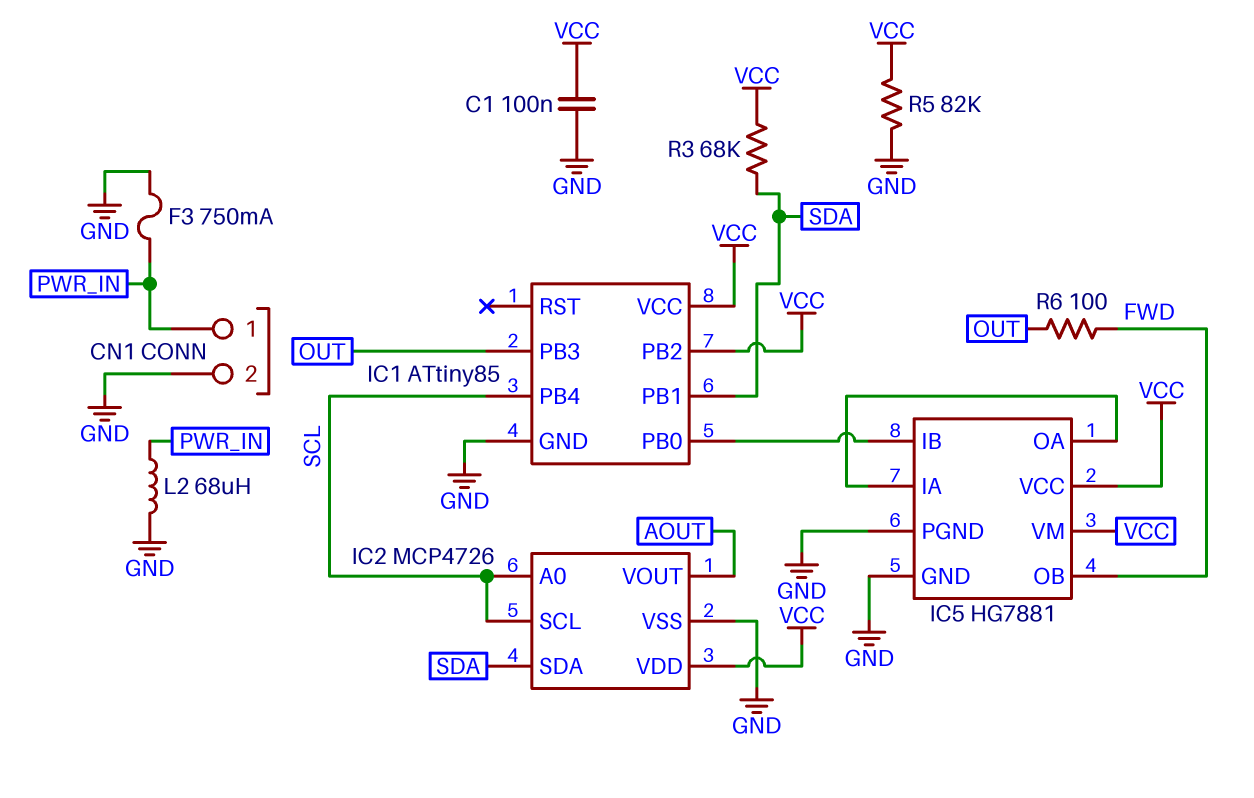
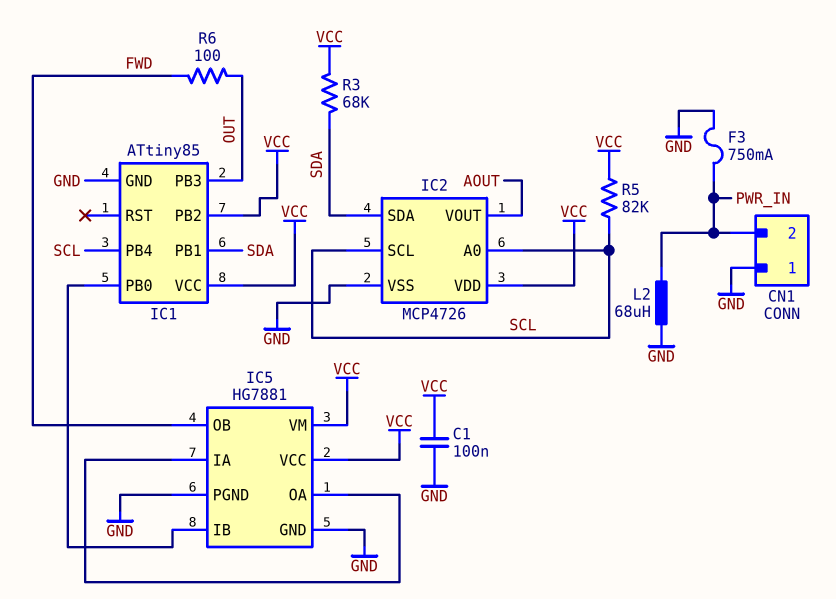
CN1 pin 1: PWR_IN -> GND
CN1 pin 2: GND -> PWR_IN
R5: 82k (GND, VCC) -> 82k (SCL, VCC)

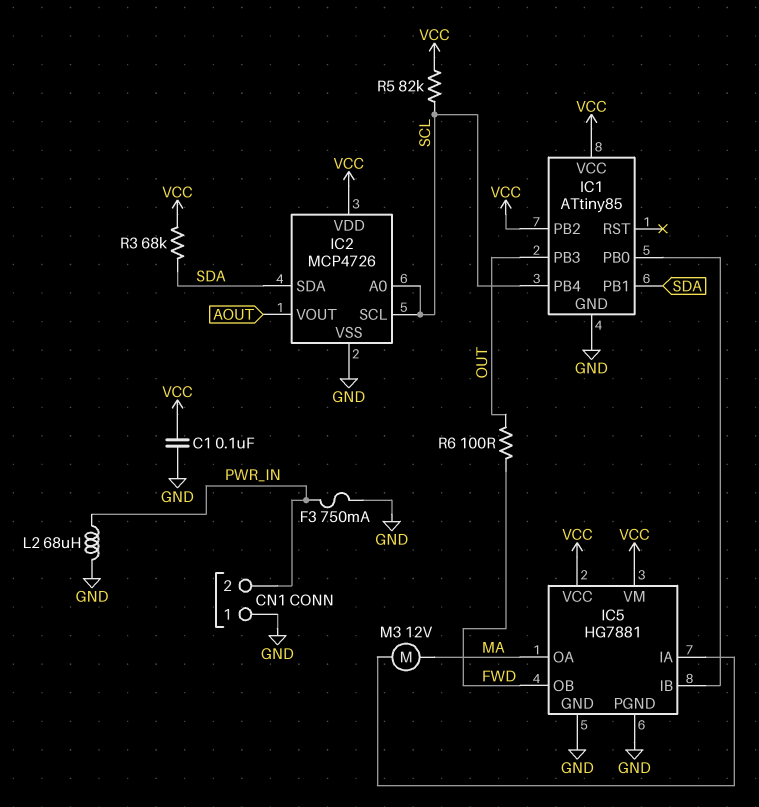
IC5 pin OA: IC5/IA -> MA
M3: none -> motor 12V (IC5/IA, MA)

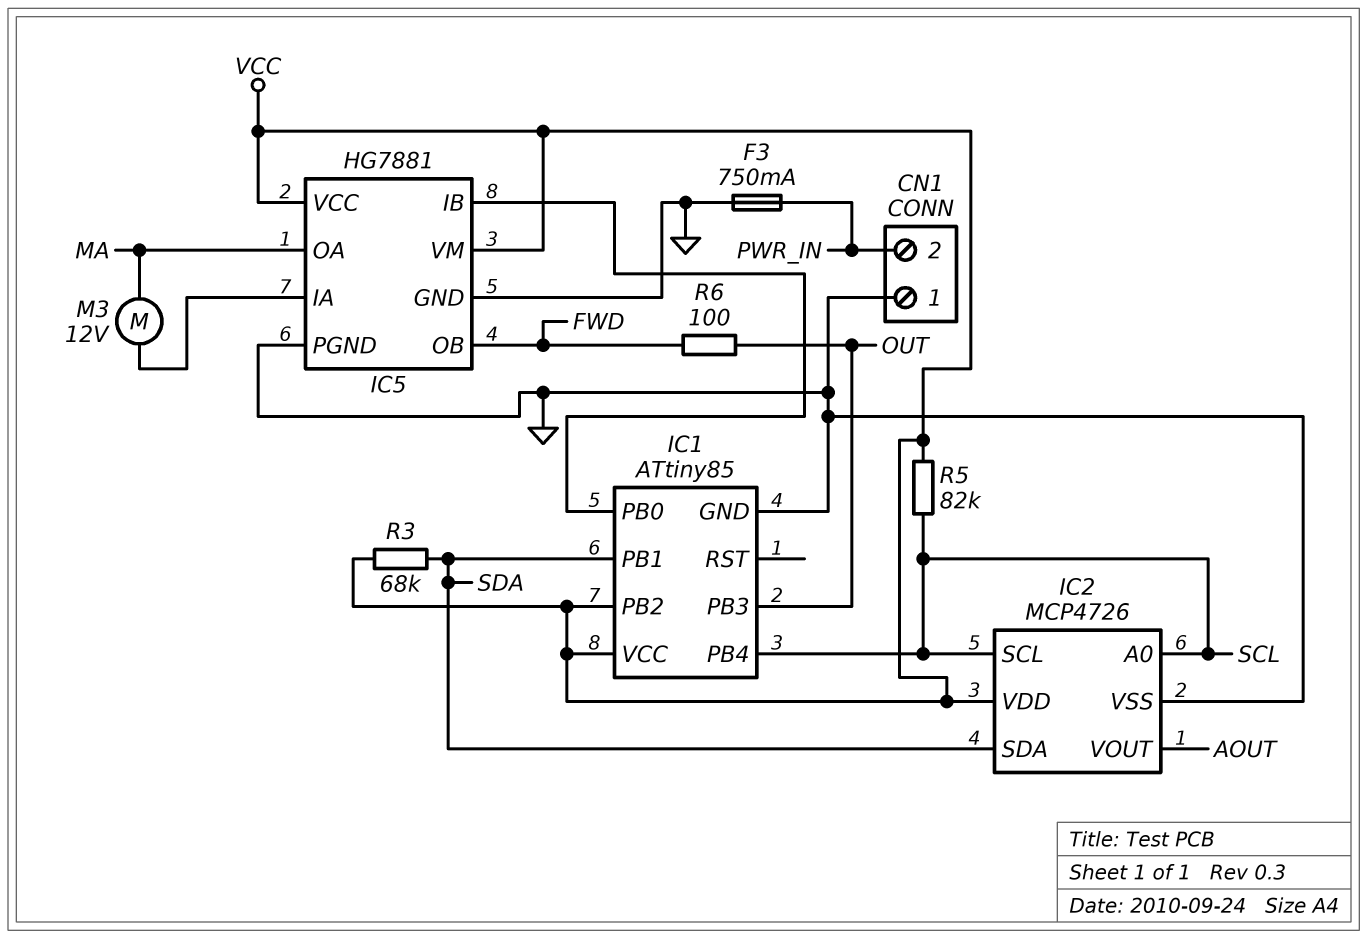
C1: 100nF (GND, VCC) -> none
L2: 68uH (GND, PWR_IN) -> none

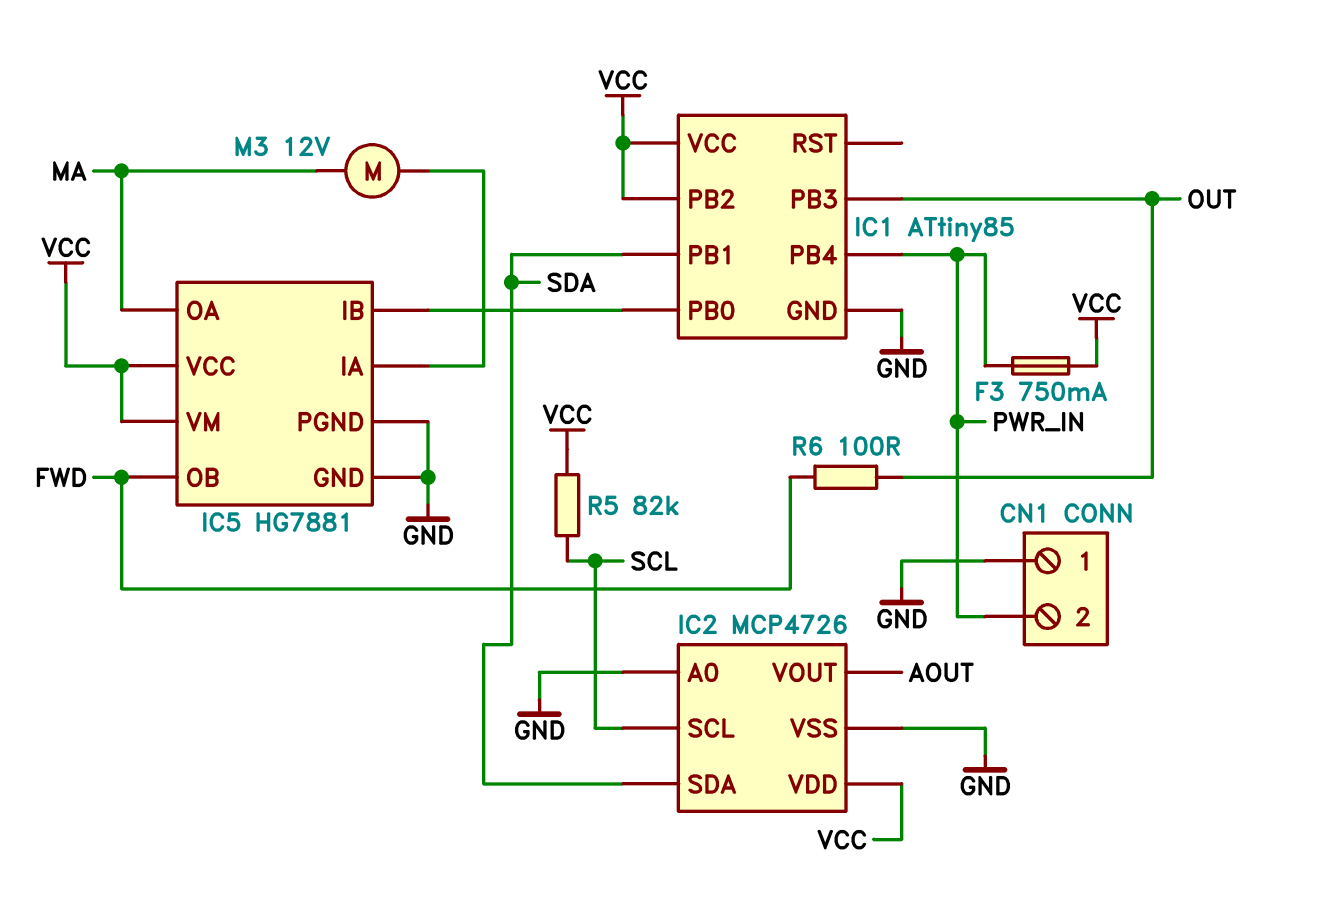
F3: 750mA (GND, PWR_IN) -> 750mA (PWR_IN, VCC)
IC1 pin PB4: SCL -> PWR_IN
IC2 pin A0: SCL -> GND
R3: 68k (SDA, VCC) -> none

